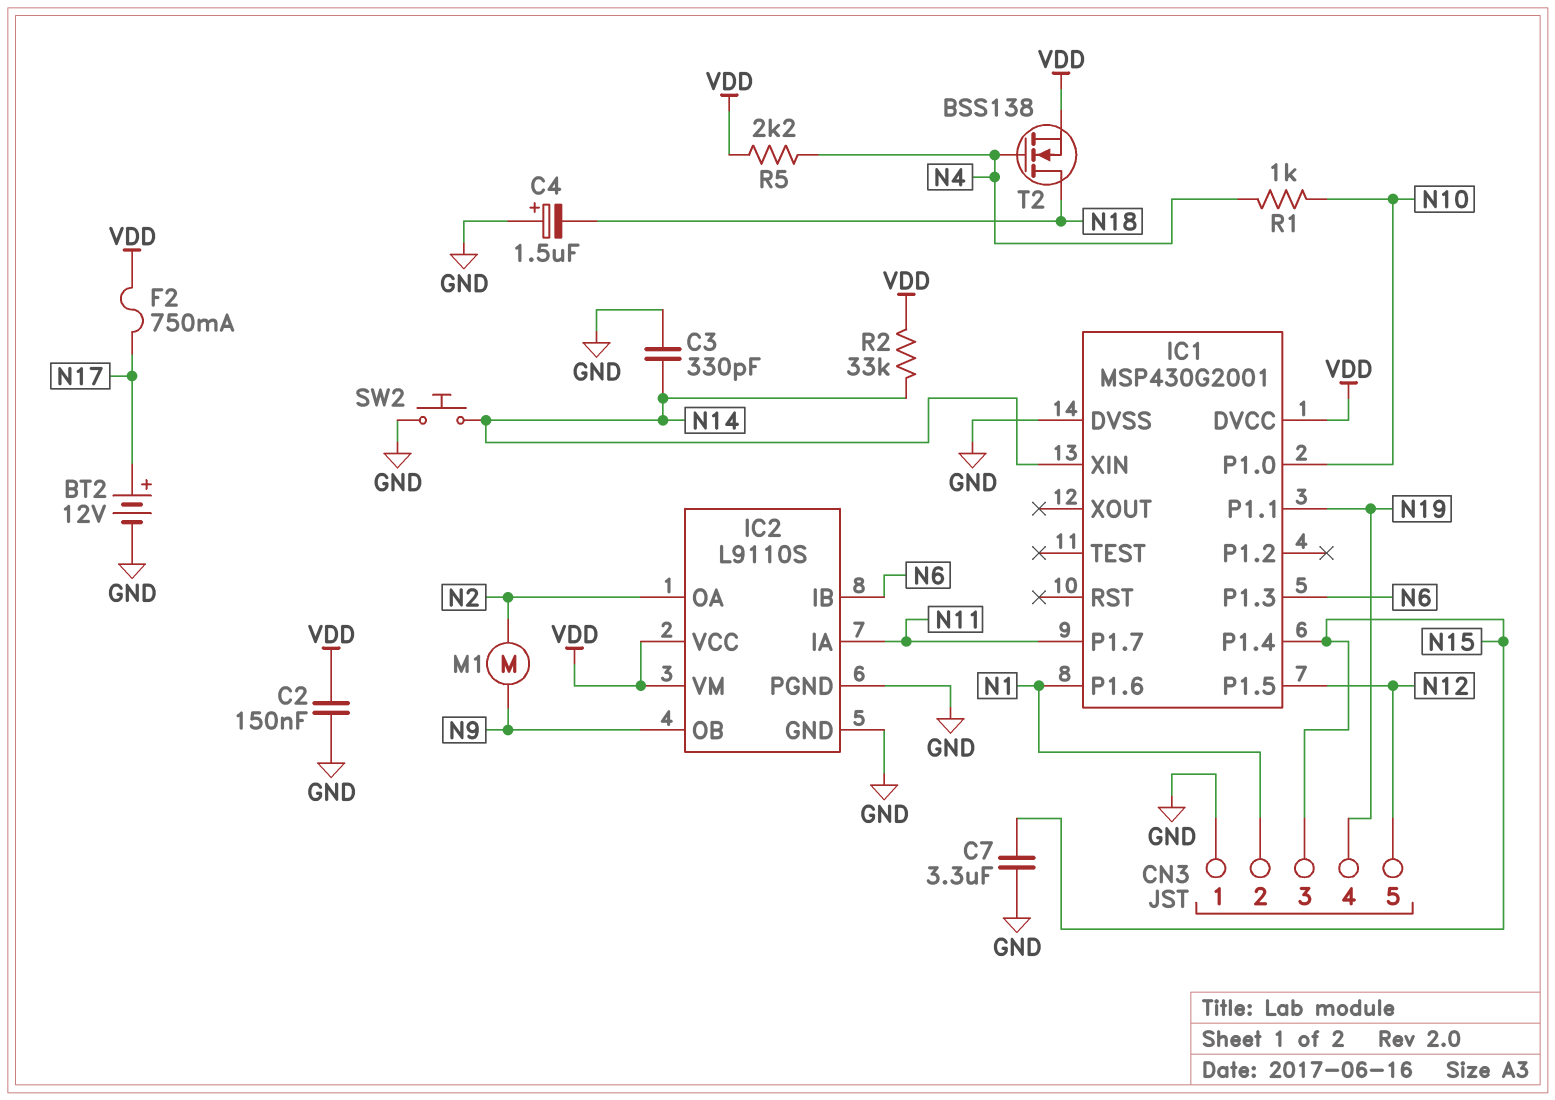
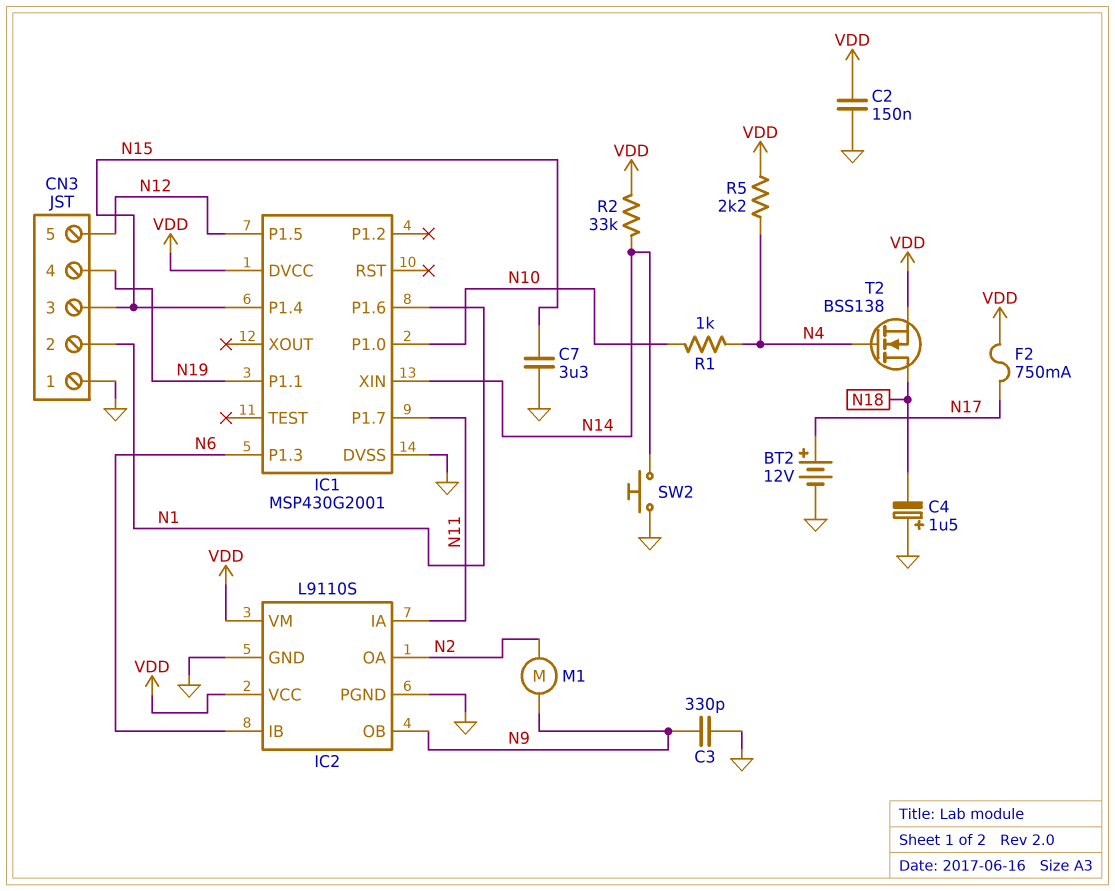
C3: 330pF (GND, N14) -> 330pF (GND, N9)

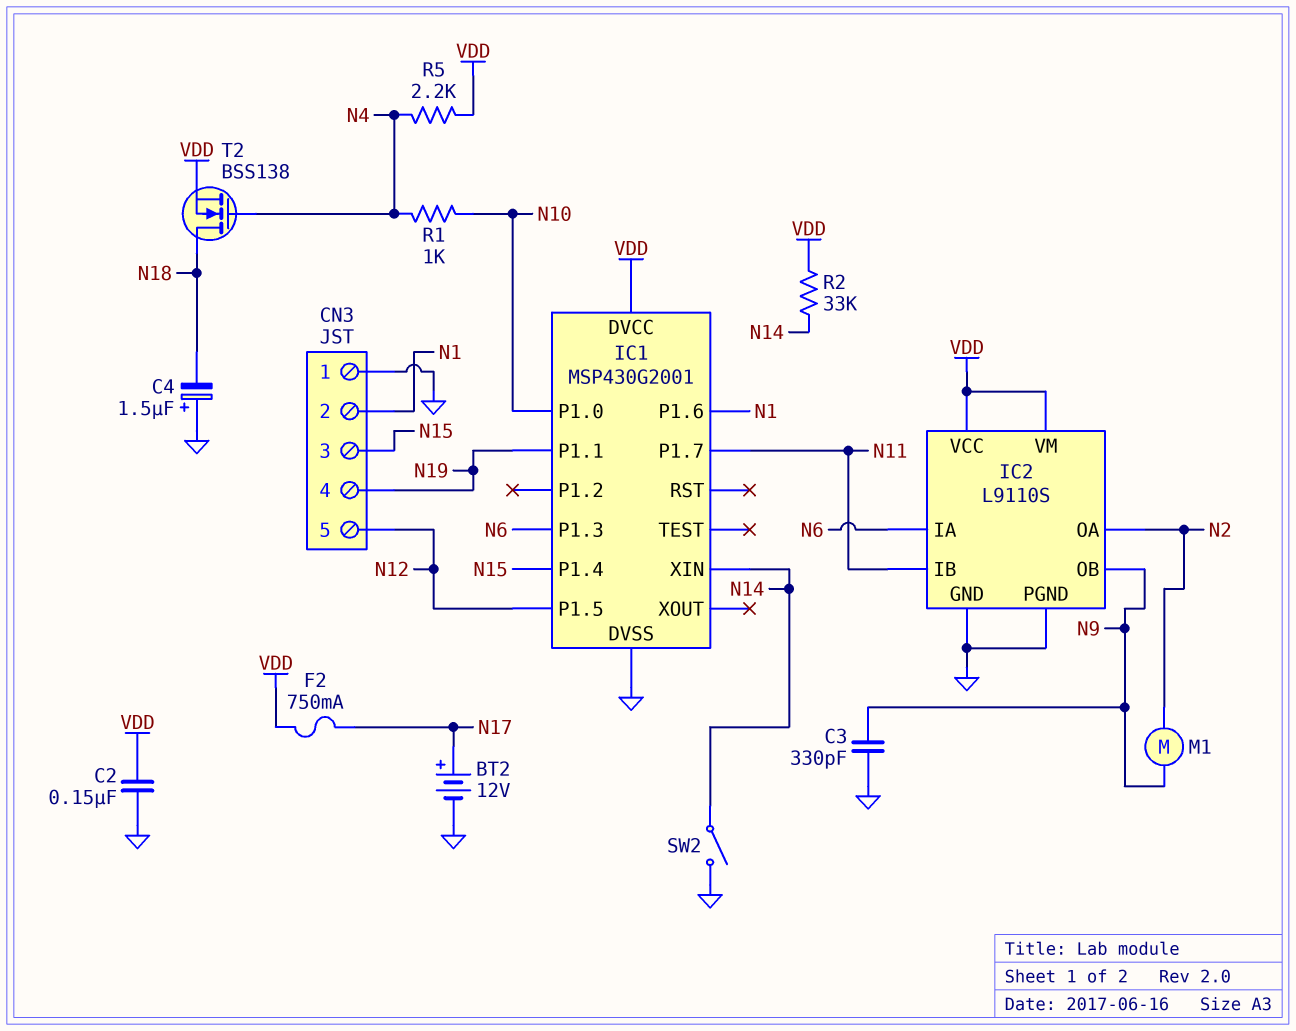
C7: 3.3uF (GND, N15) -> none
IC2 pin IA: N11 -> N6
IC2 pin IB: N6 -> N11
SW2: button (GND, N14) -> switch (GND, N14)

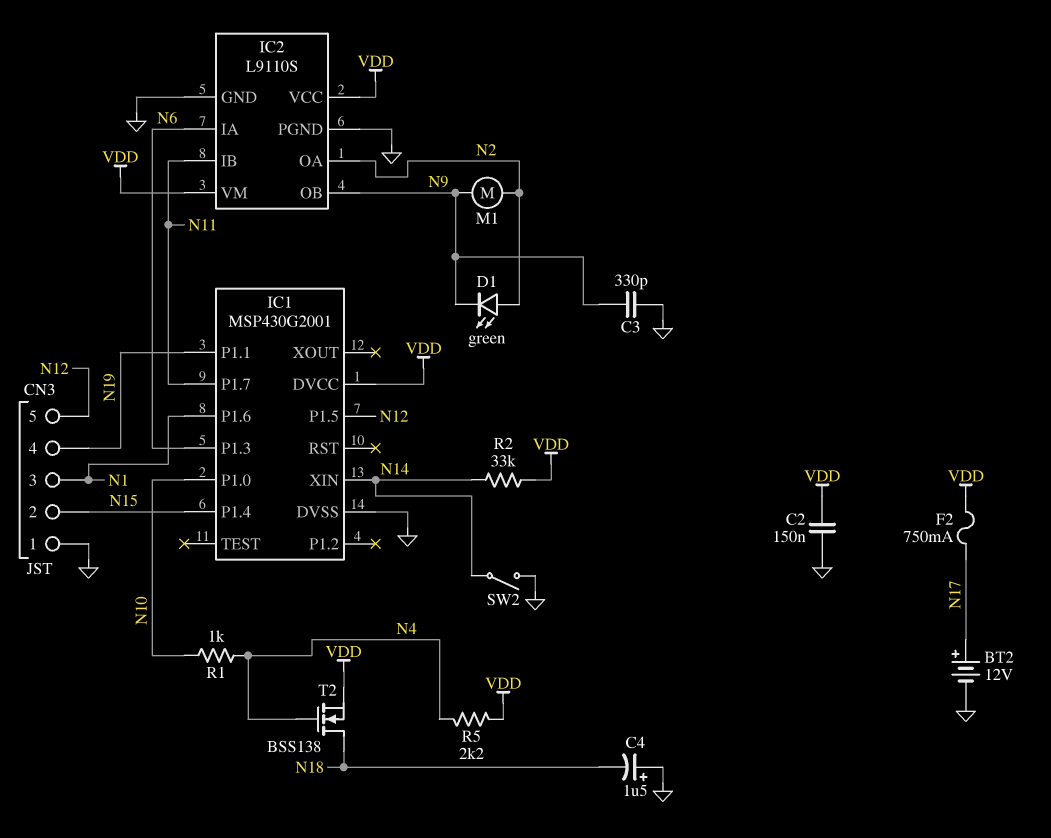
CN3 pin 2: N1 -> N15
CN3 pin 3: N15 -> N1
D1: none -> LED green (A N2, K N9)

